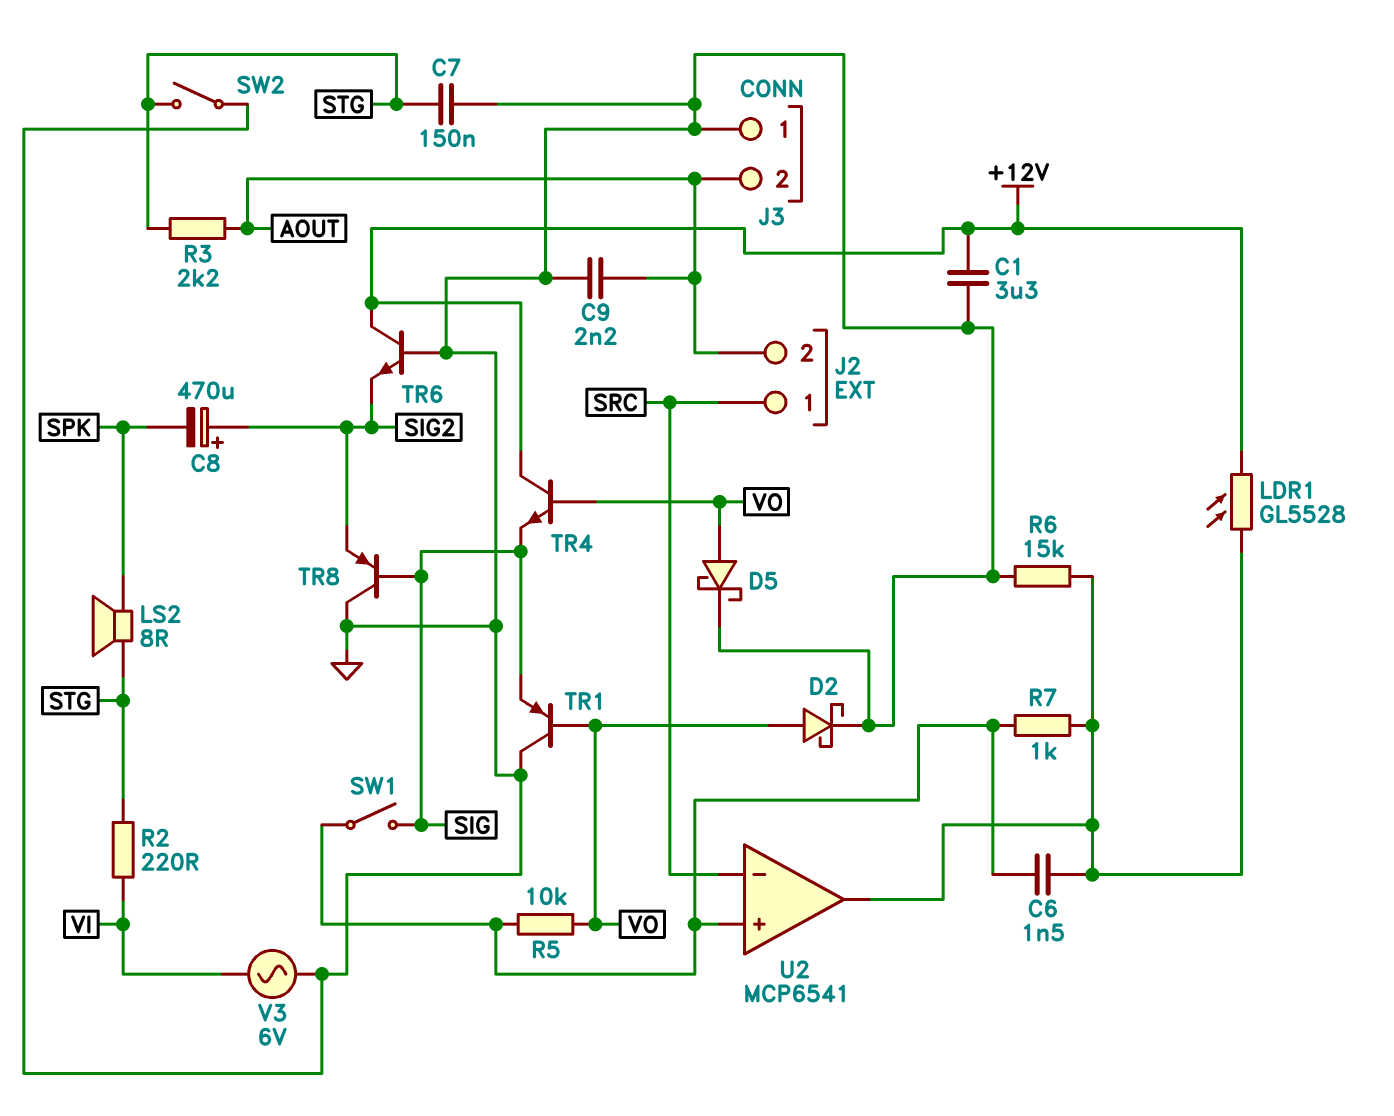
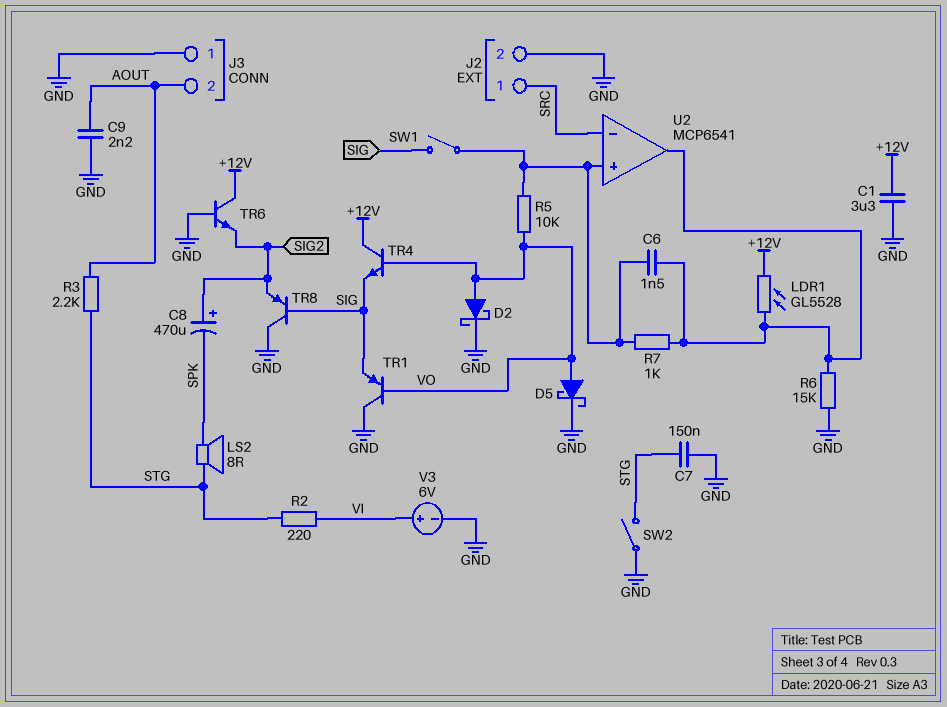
J2 pin 2: AOUT -> GND
V3: AC 6V (GND, VI) -> 6V (plus VI, minus GND)

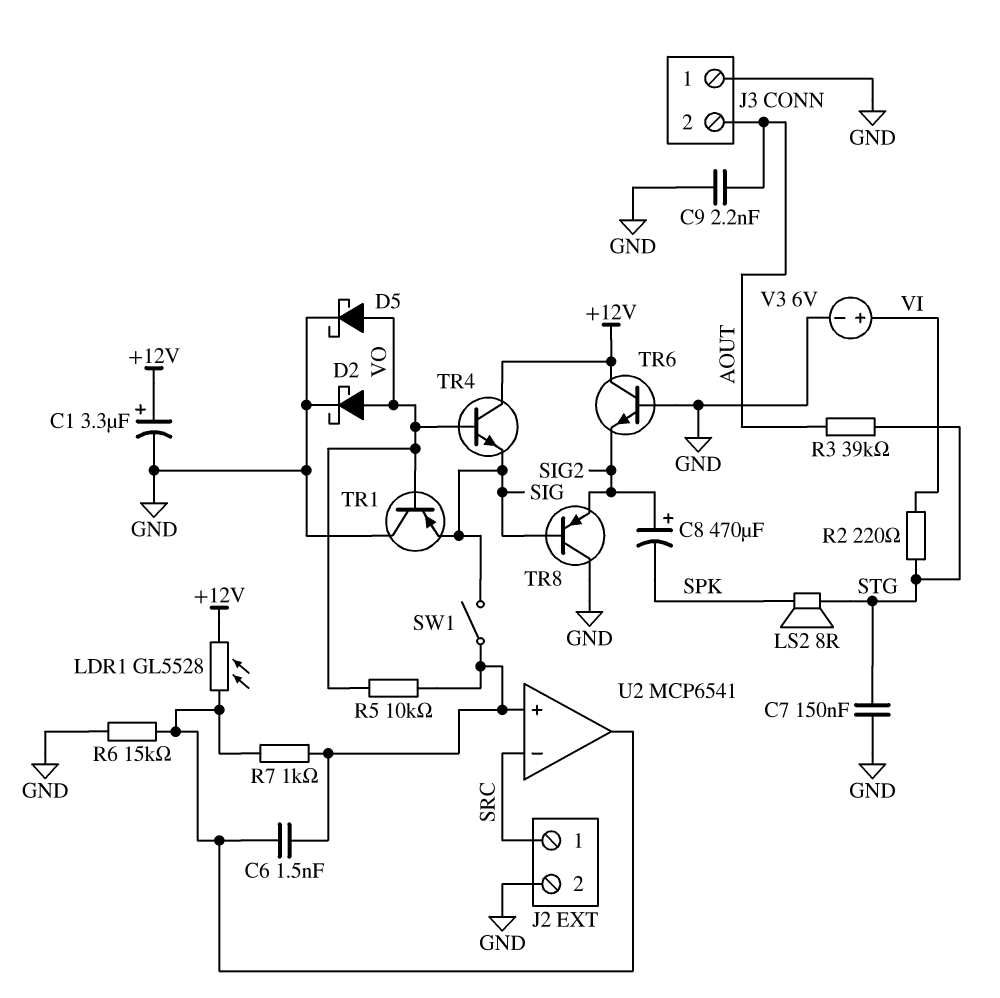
C1: 3.3uF (+12V, GND) -> 3.3uF (plus +12V, minus GND)
R3: 2.2k (AOUT, STG) -> 39k (AOUT, STG)
SW2: switch (GND, STG) -> none

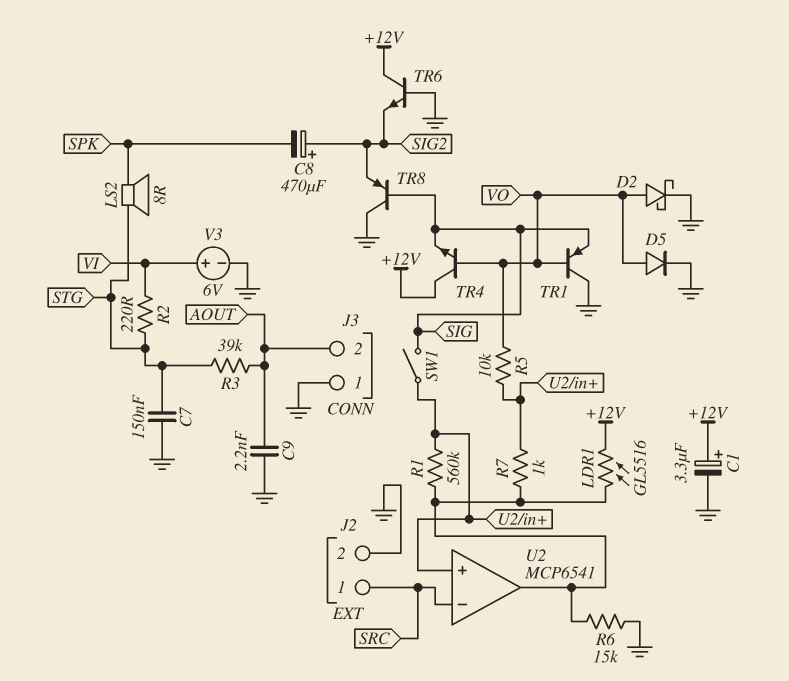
C6: 1.5nF (U2/in+, U2/out) -> none
D5: schottky (A VO, K GND) -> diode (A VO, K GND)
LDR1: GL5528 (+12V, U2/out) -> GL5516 (+12V, U2/out)
R1: none -> 560k (U2/in+, U2/out)

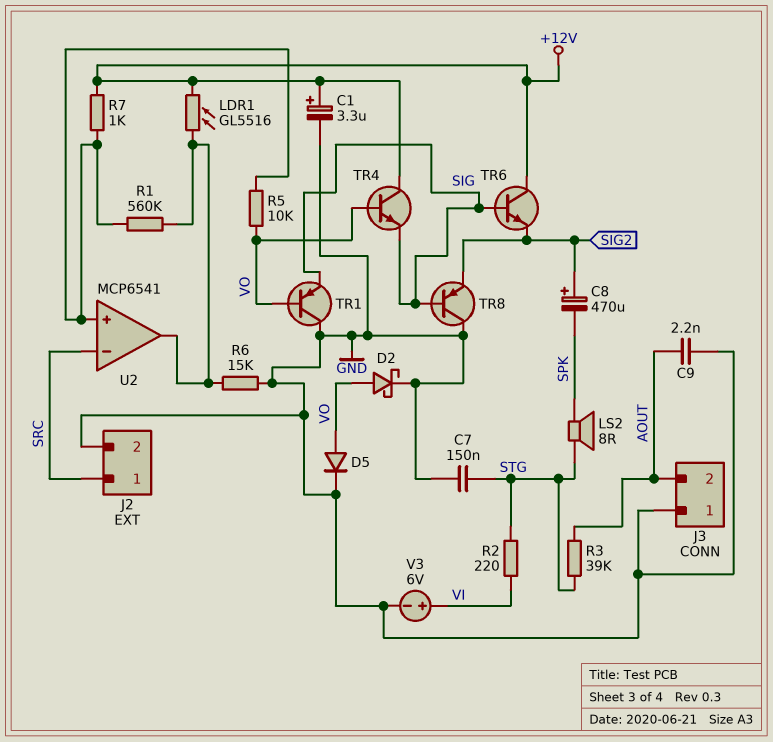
R7: 1k (U2/in+, U2/out) -> 1k (+12V, U2/in+)
SW1: switch (SIG, U2/in+) -> none
TR6: NPN (B GND, C +12V, E SIG2) -> NPN (B SIG, C +12V, E SIG2)

